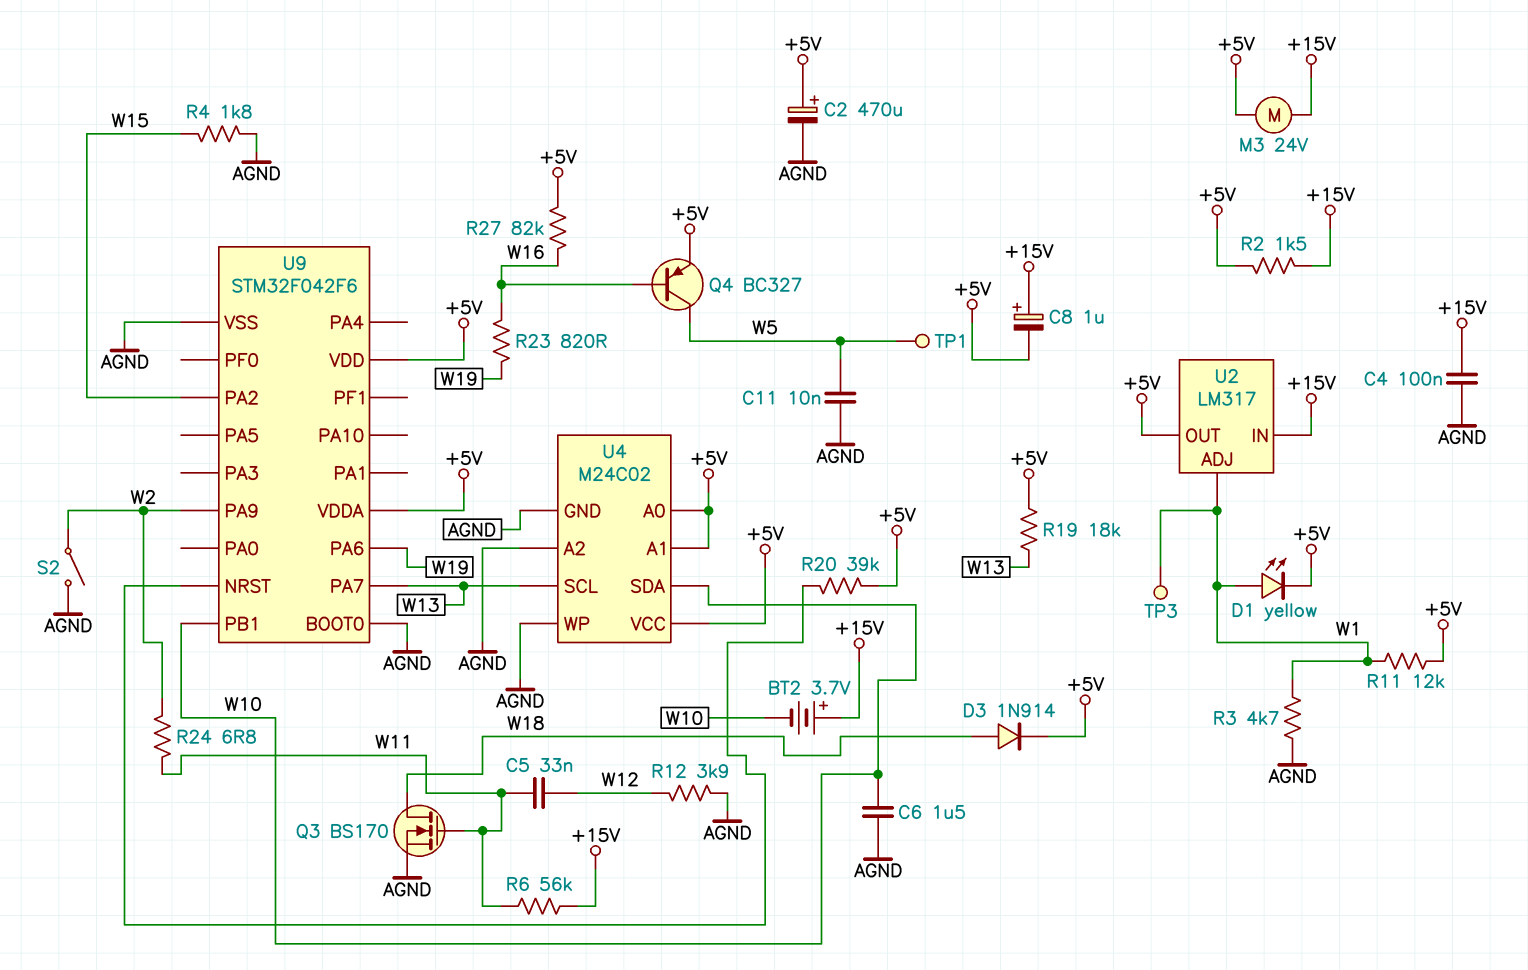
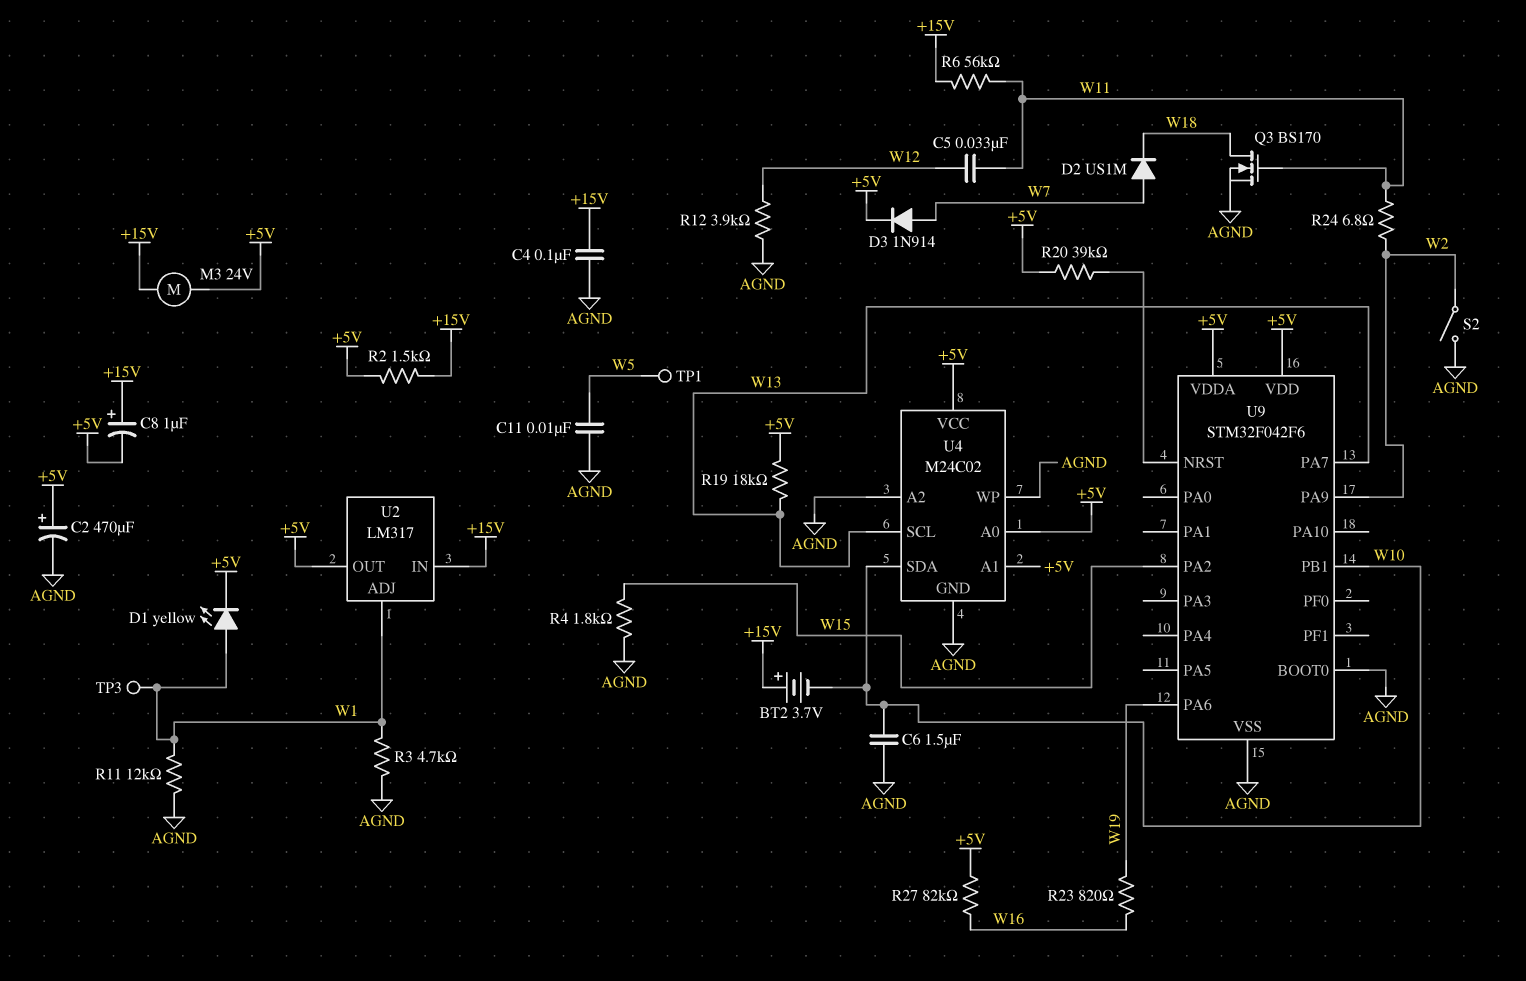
D2: none -> diode US1M (A W7, K W18)
D3: diode 1N914 (A W18, K +5V) -> diode 1N914 (A W7, K +5V)
Q4: PNP BC327 (B W16, C W5, E +5V) -> none
R11: 12k (+5V, W1) -> 12k (AGND, W1)

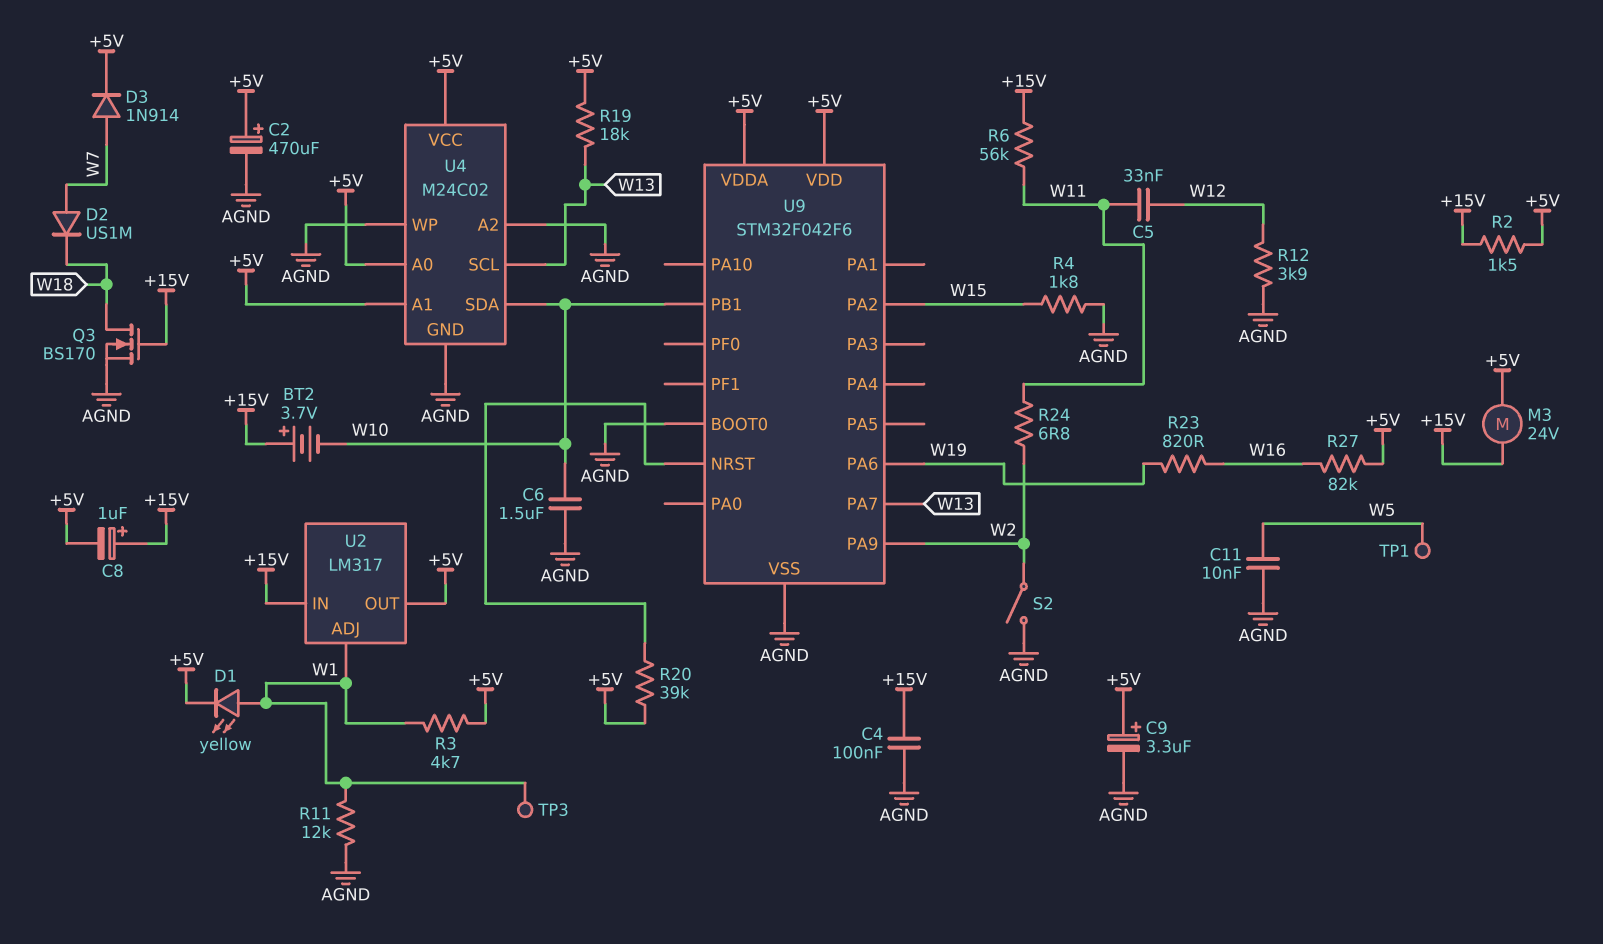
C9: none -> 3.3uF (plus +5V, minus AGND)
Q3: NMOS BS170 (G W11, D W18, S AGND) -> NMOS BS170 (G +15V, D W18, S AGND)
R3: 4.7k (AGND, W1) -> 4.7k (+5V, W1)

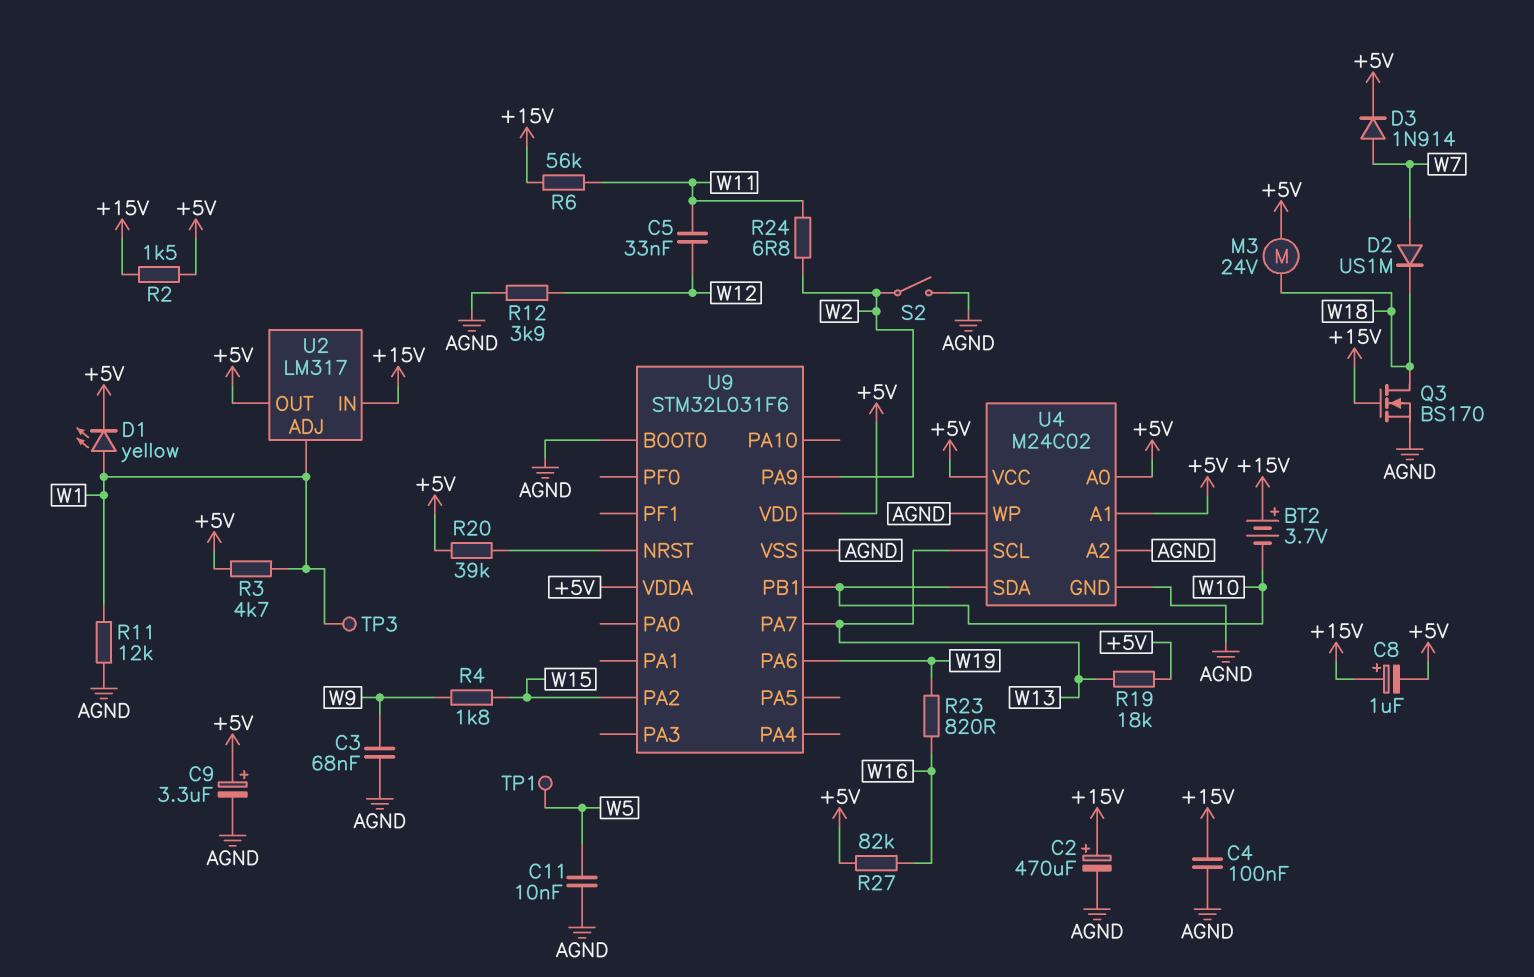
C2: 470uF (plus +5V, minus AGND) -> 470uF (plus +15V, minus AGND)
C3: none -> 68nF (AGND, W9)
C6: 1.5uF (AGND, W10) -> none
M3: motor 24V (+5V, +15V) -> motor 24V (+5V, W18)
R4: 1.8k (AGND, W15) -> 1.8k (W9, W15)
U9: STM32F042F6 -> STM32L031F6

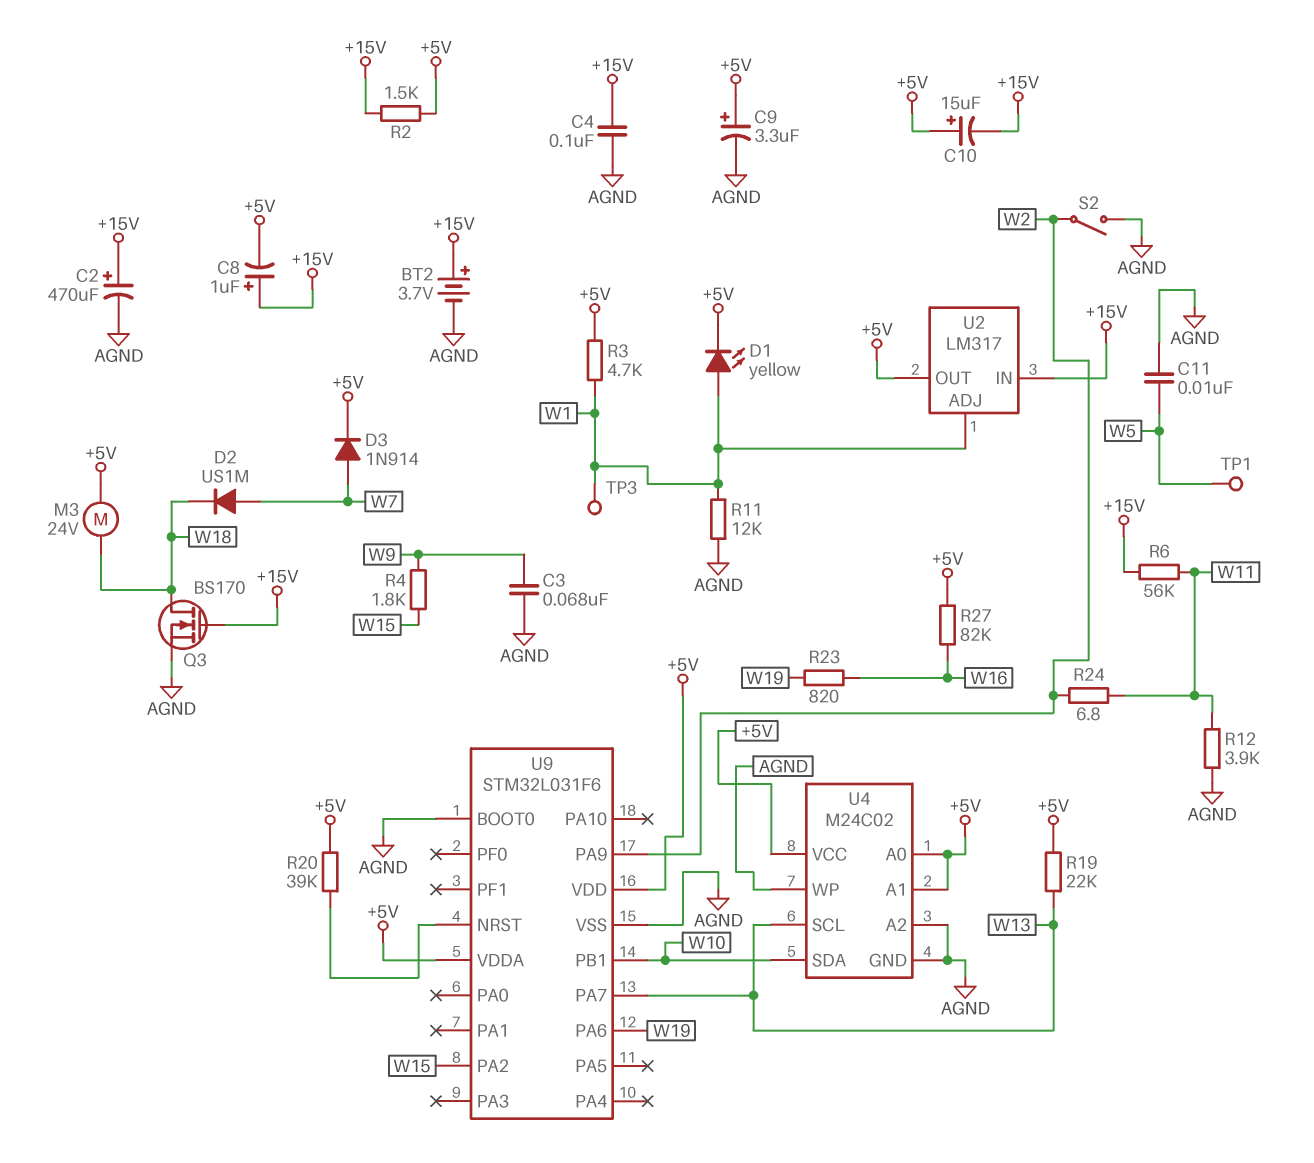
BT2: 3.7V (plus +15V, minus W10) -> 3.7V (plus +15V, minus AGND)
C5: 33nF (W11, W12) -> none
C10: none -> 15uF (plus +5V, minus +15V)
R12: 3.9k (AGND, W12) -> 3.9k (AGND, W11)
R19: 18k (+5V, W13) -> 22k (+5V, W13)

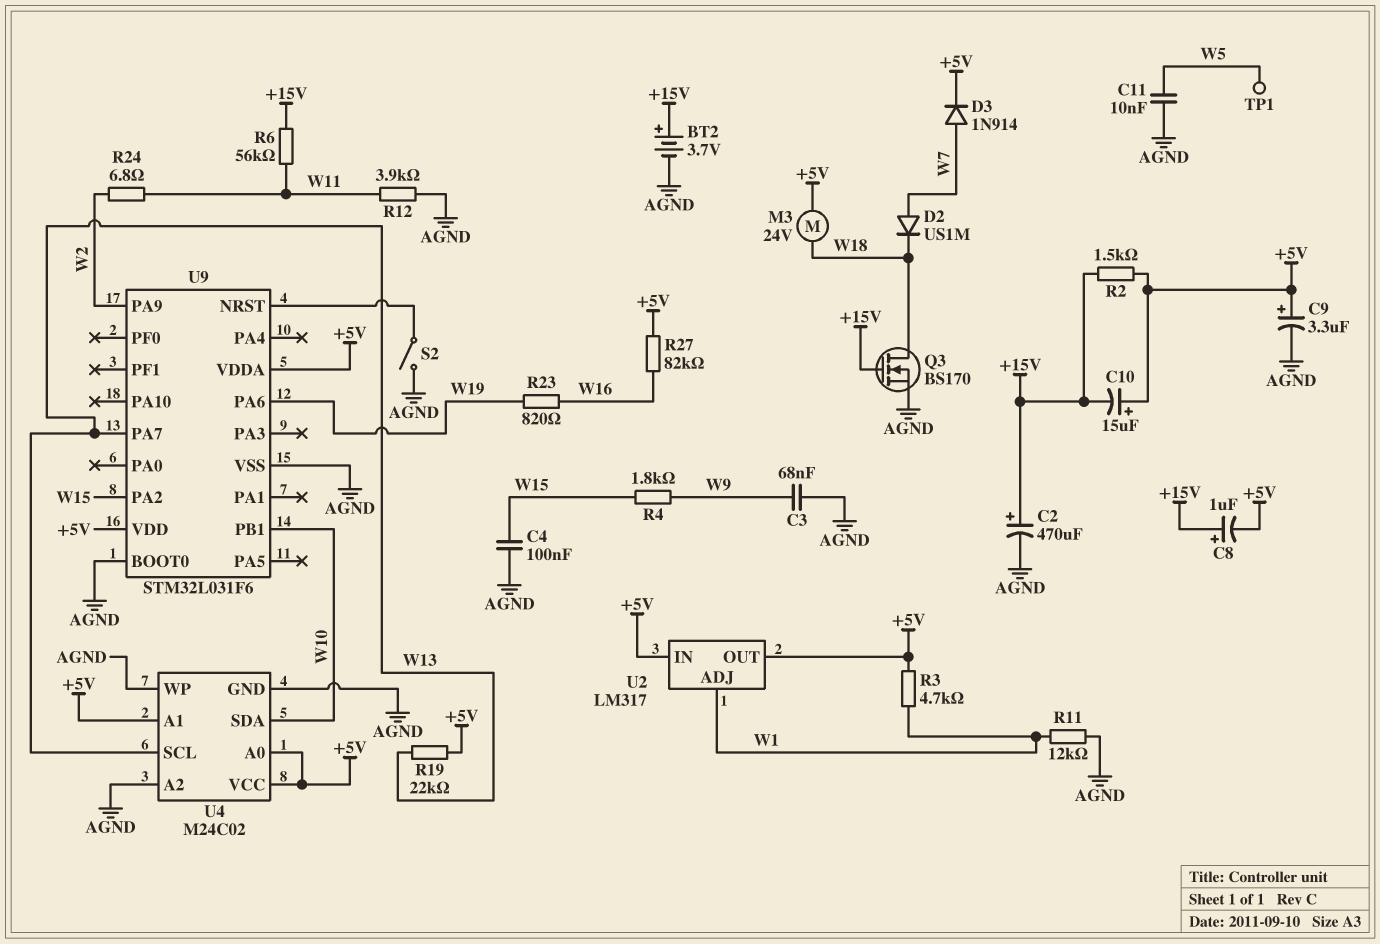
C4: 100nF (+15V, AGND) -> 100nF (AGND, W15)
D1: LED yellow (A W1, K +5V) -> none
R20: 39k (+5V, U9/NRST) -> none
S2: switch (AGND, W2) -> switch (AGND, U9/NRST)
TP3: test point (W1) -> none
U2 pin IN: +15V -> +5V

